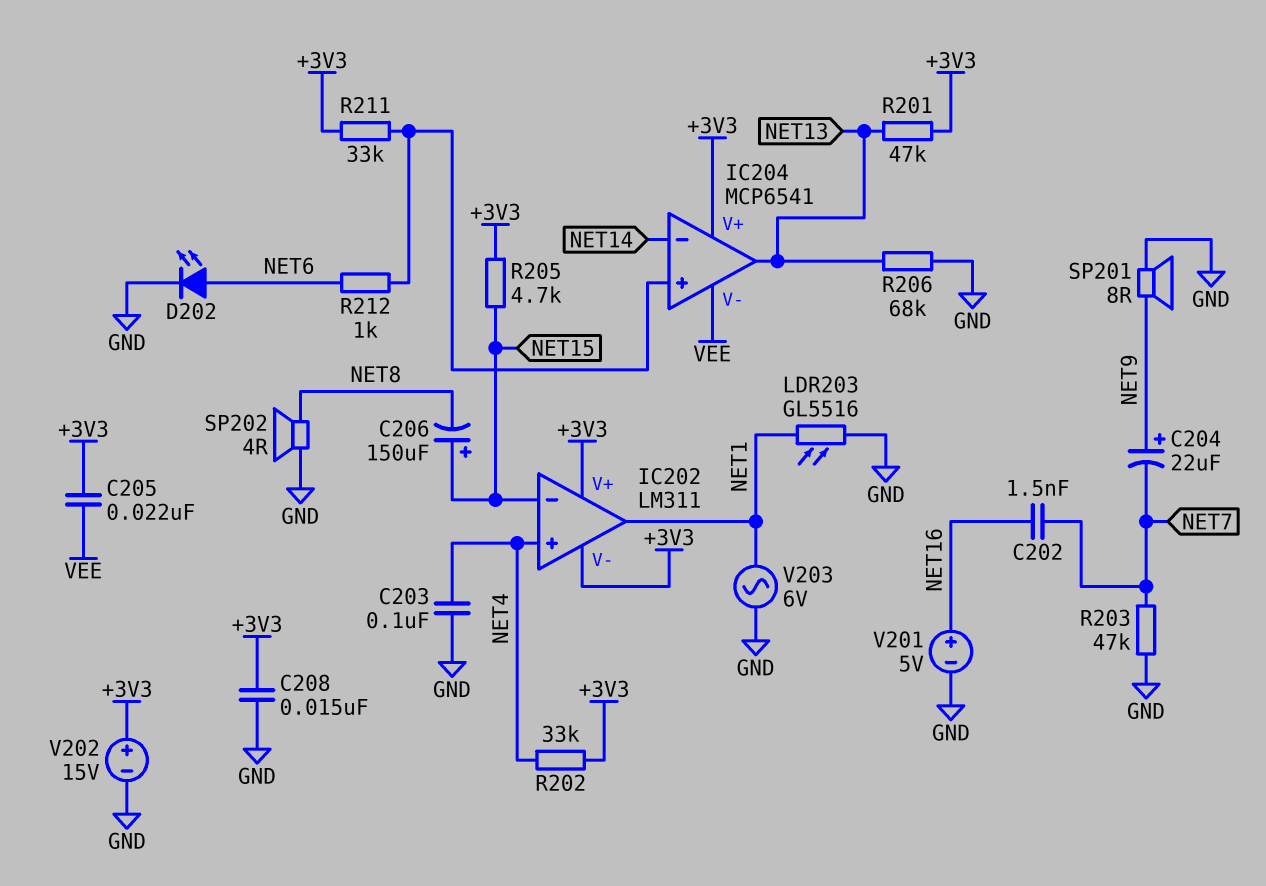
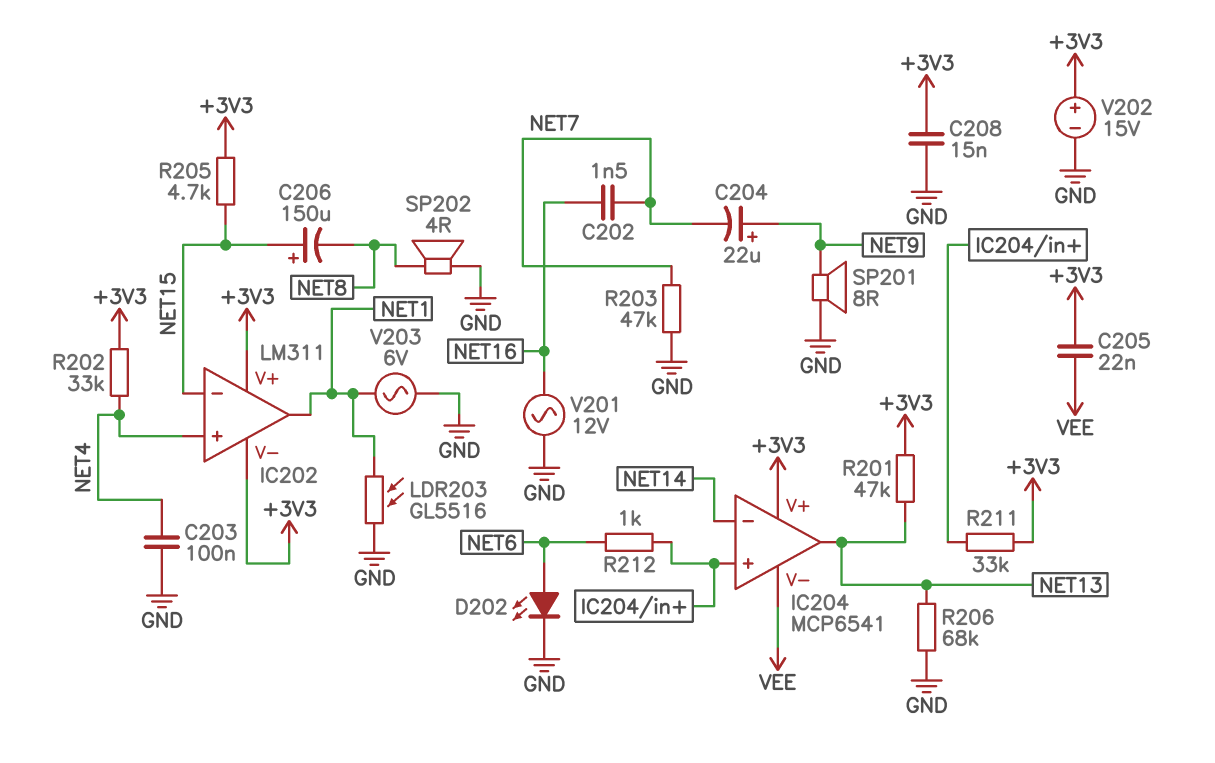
V201: 5V (plus NET16, minus GND) -> AC 12V (GND, NET16)

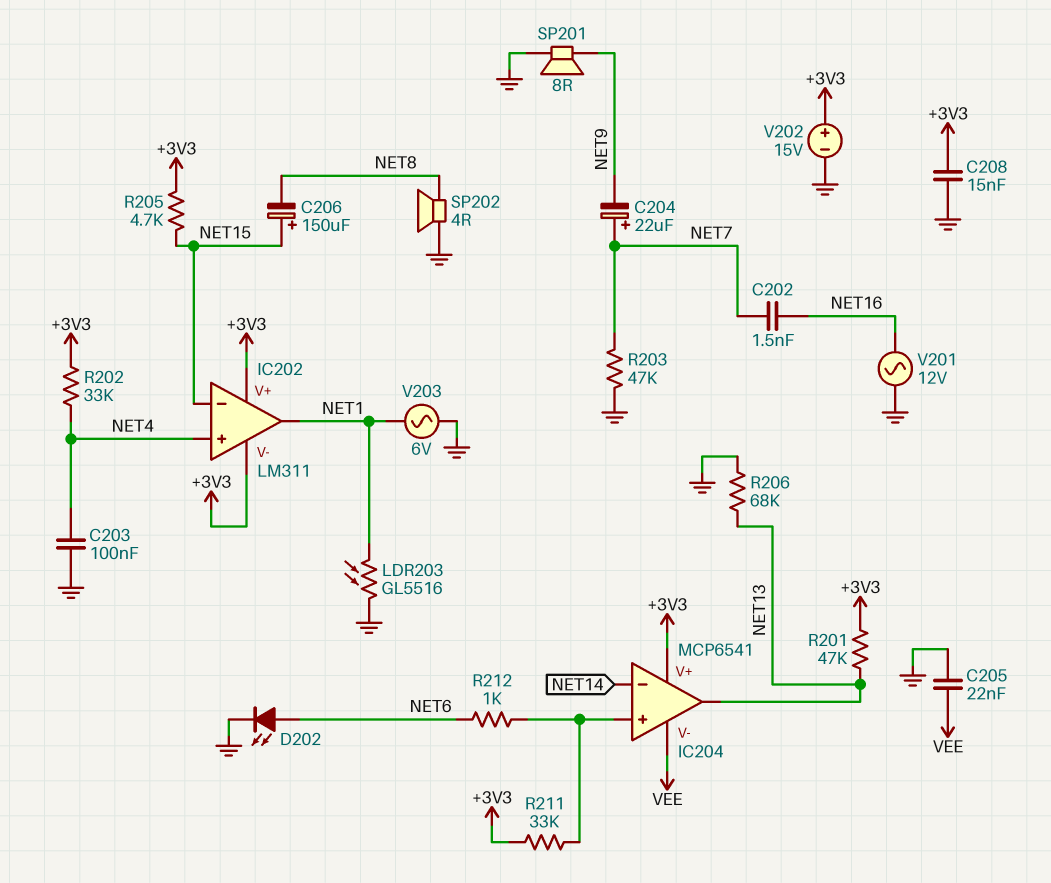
C204: 22uF (plus NET9, minus NET7) -> 22uF (plus NET7, minus NET9)
C205: 22nF (+3V3, VEE) -> 22nF (GND, VEE)

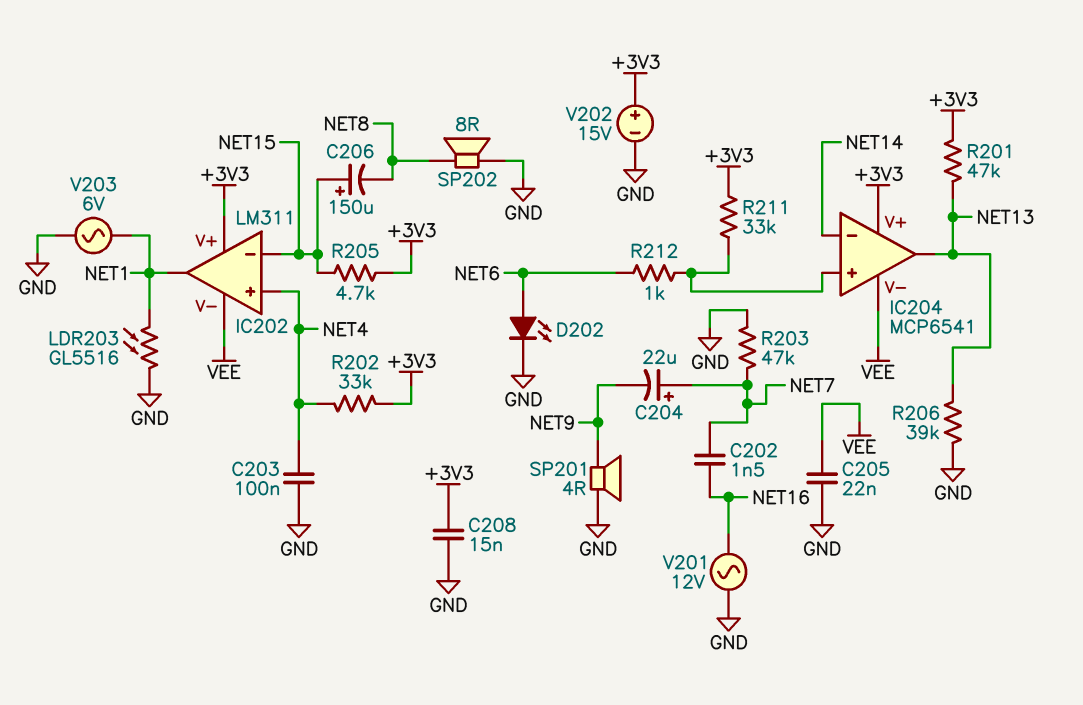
IC202 pin V-: +3V3 -> VEE
R206: 68k (GND, NET13) -> 39k (GND, NET13)
SP201: speaker 8R (GND, NET9) -> speaker 4R (GND, NET9)
SP202: speaker 4R (GND, NET8) -> speaker 8R (GND, NET8)

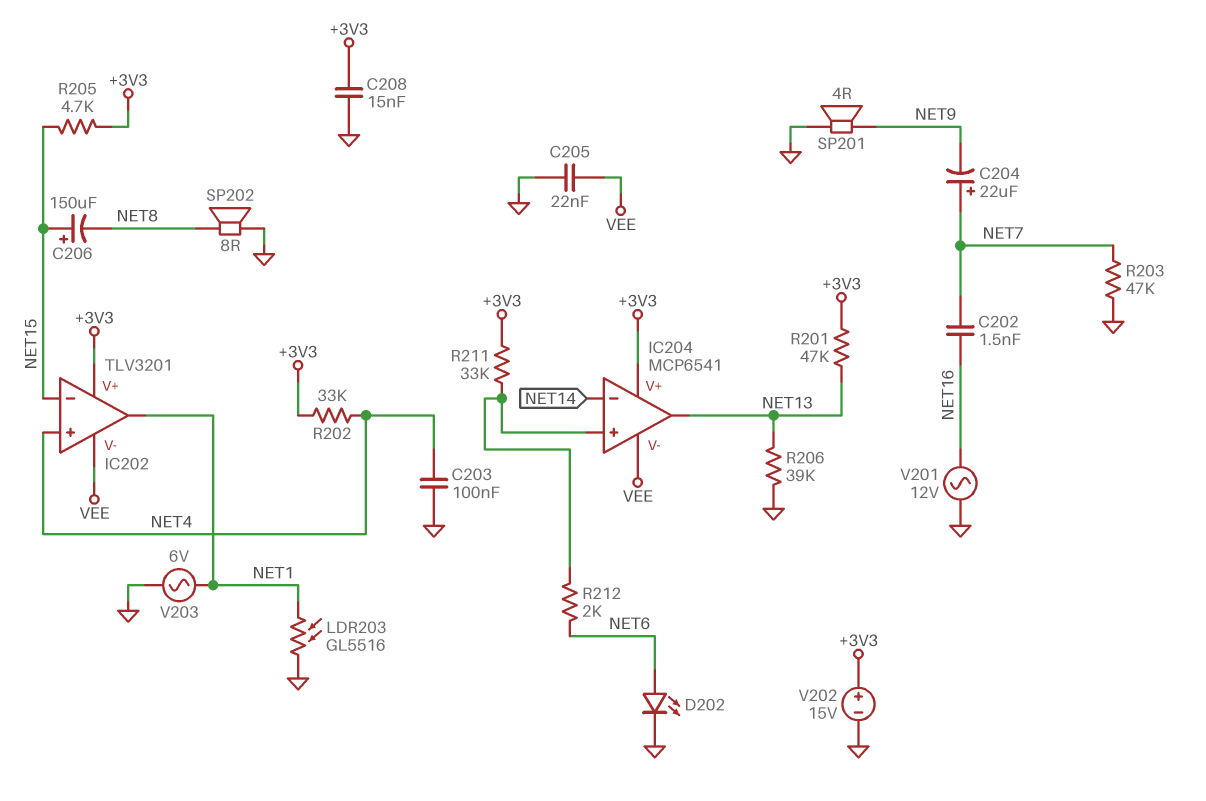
IC202: LM311 -> TLV3201
R212: 1k (IC204/in+, NET6) -> 2k (IC204/in+, NET6)

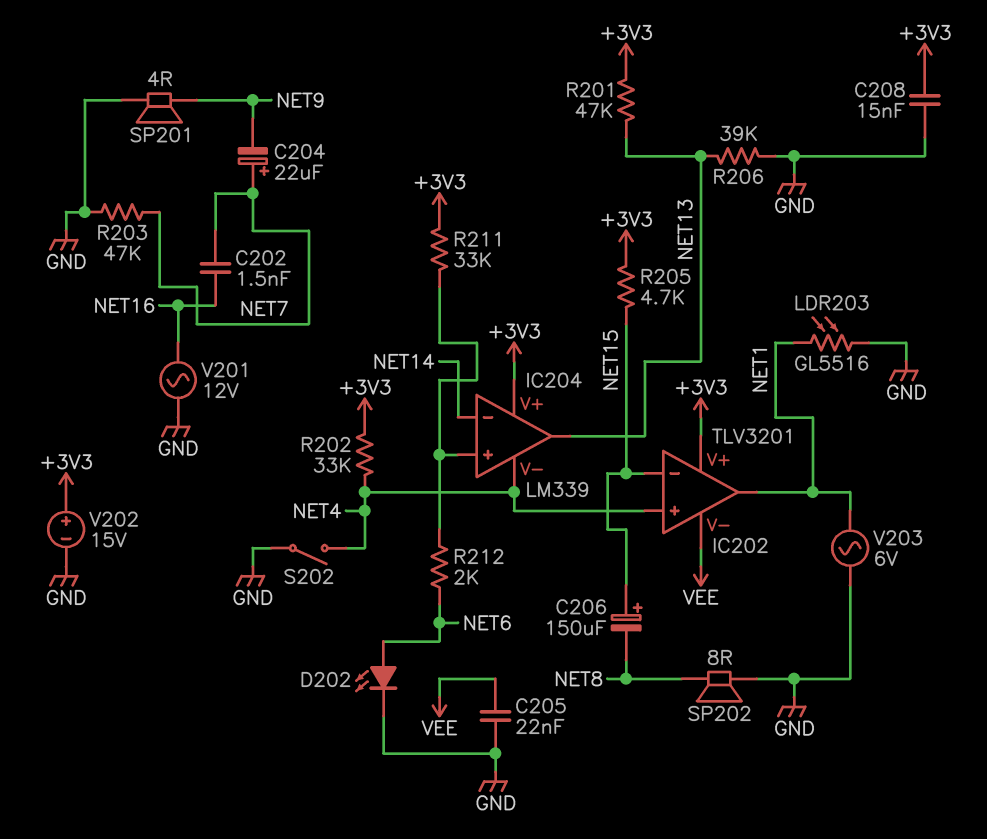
C203: 100nF (GND, NET4) -> none
IC204: MCP6541 -> LM339
IC204 pin V-: VEE -> NET4
S202: none -> switch (GND, NET4)

